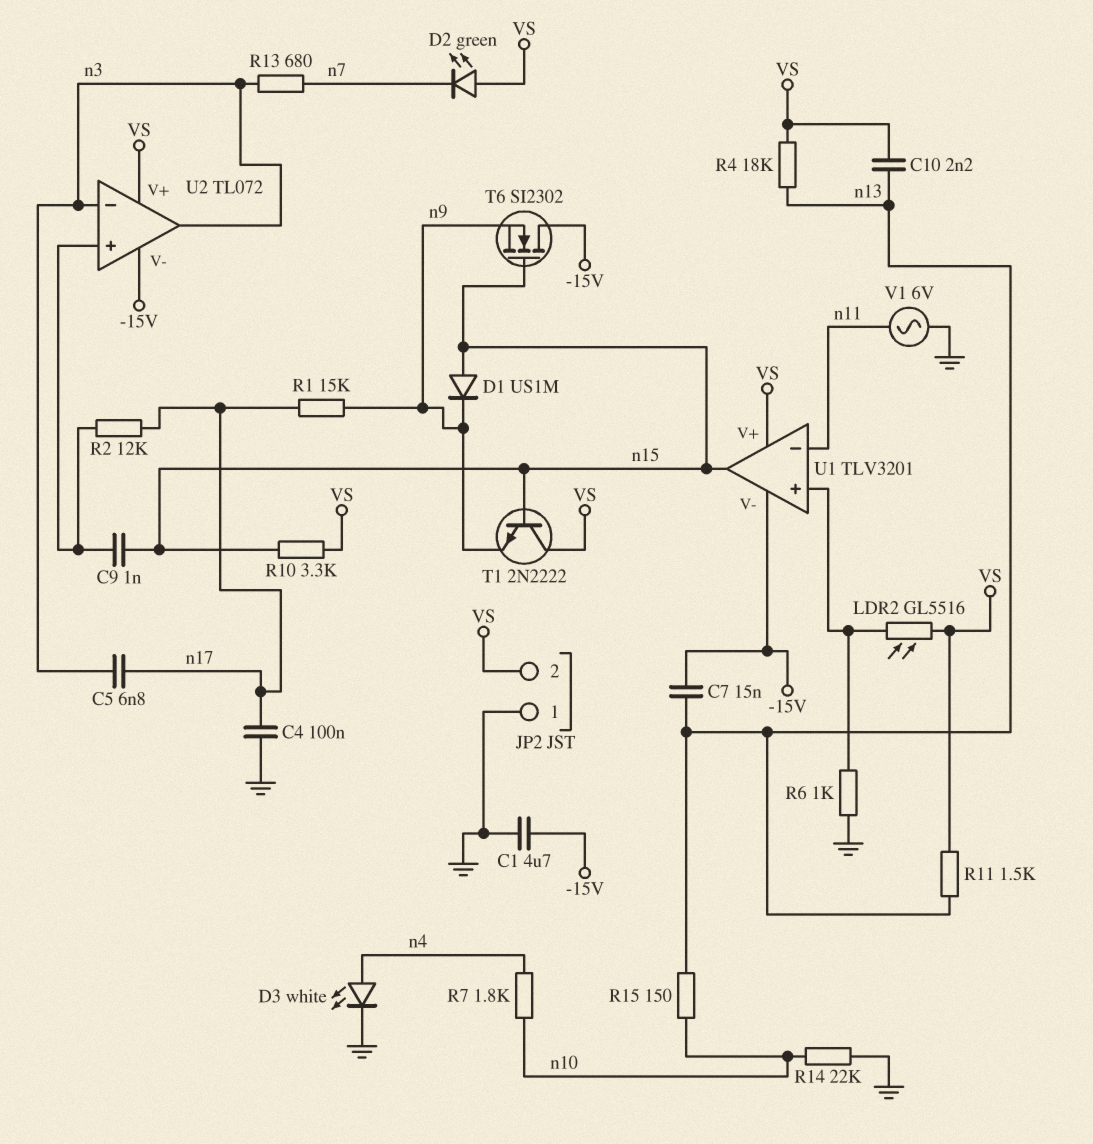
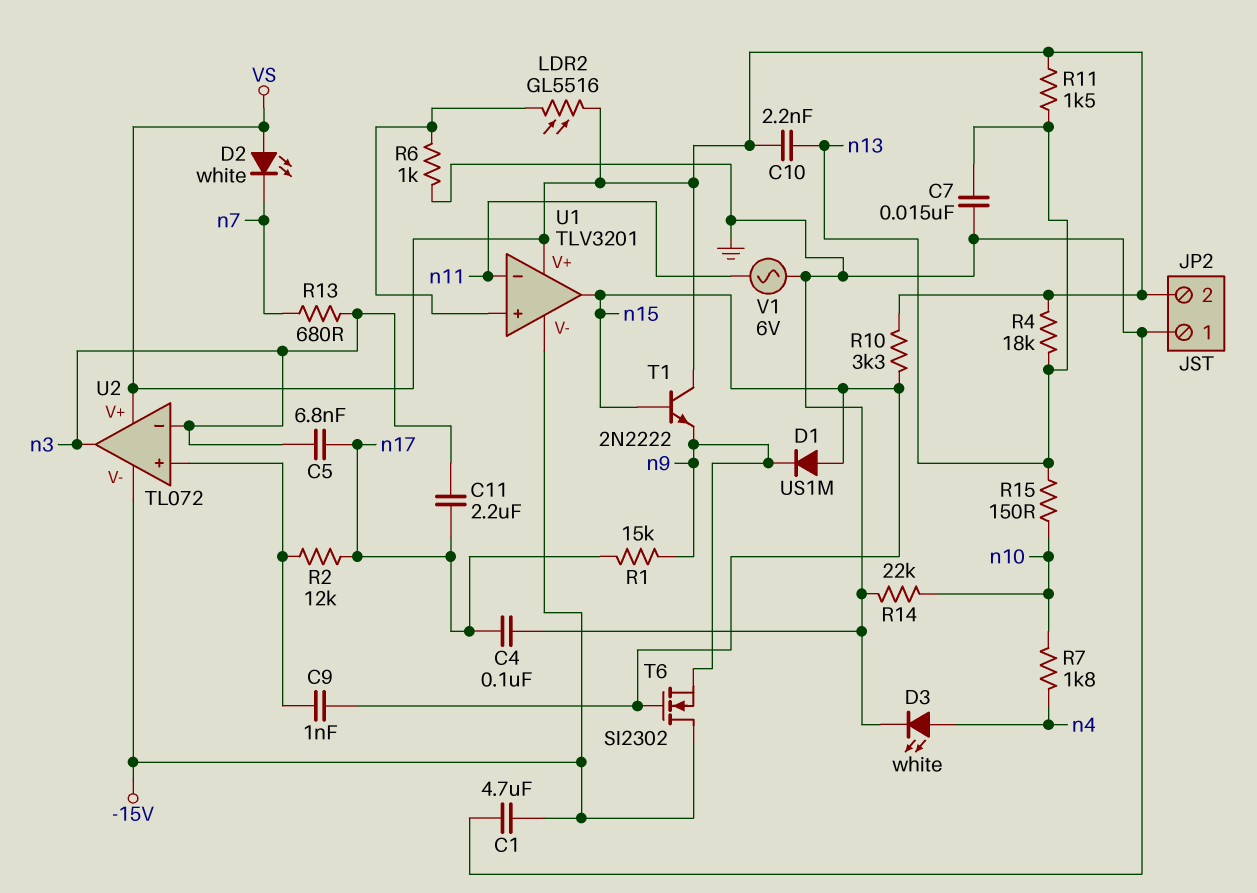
C7: 15nF (-15V, n13) -> 15nF (GND, n13)
C11: none -> 2.2uF (n3, n17)
D2: LED green (A VS, K n7) -> LED white (A VS, K n7)

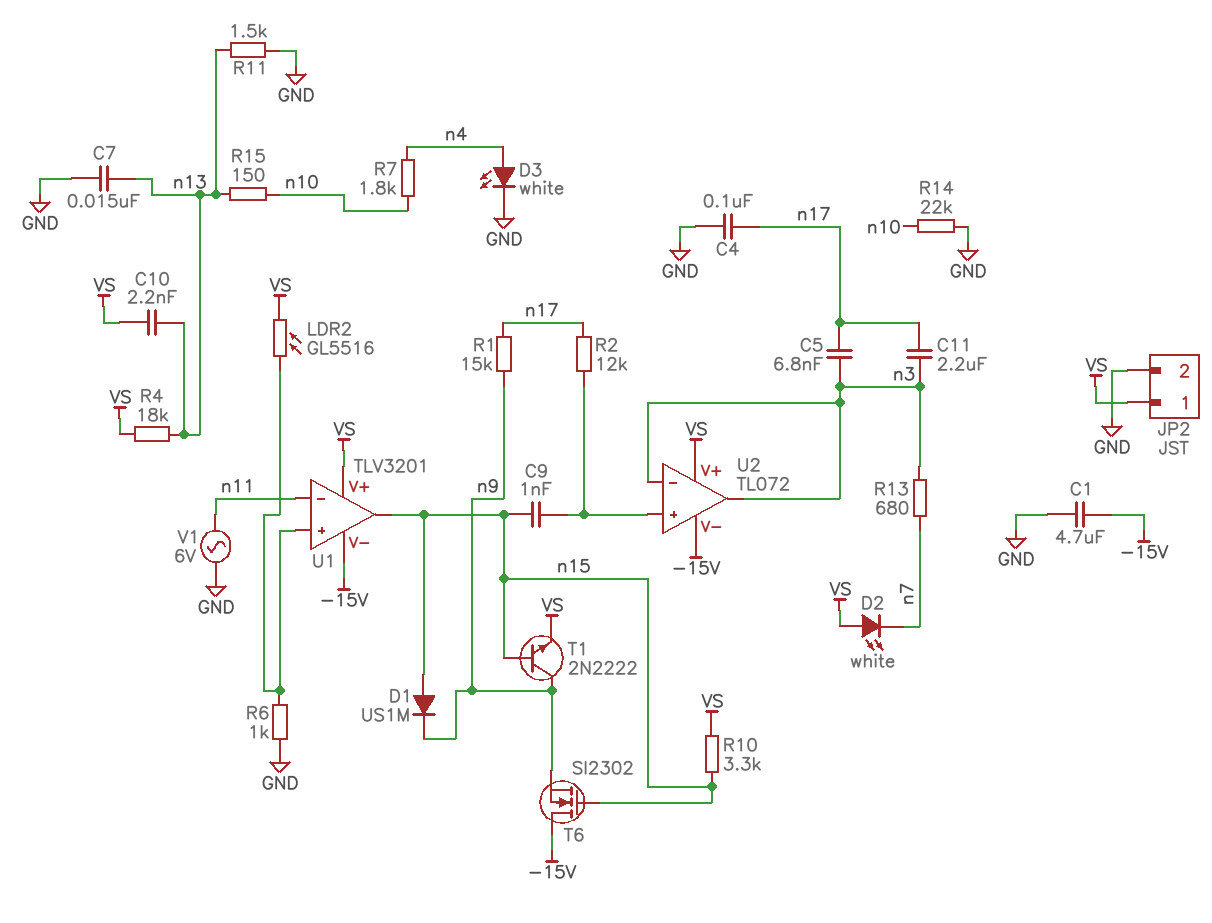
JP2 pin 1: GND -> VS
JP2 pin 2: VS -> GND
R11: 1.5k (VS, n13) -> 1.5k (GND, n13)
T1: NPN 2N2222 (B n15, C VS, E n9) -> NPN 2N2222 (B n15, C n9, E VS)

